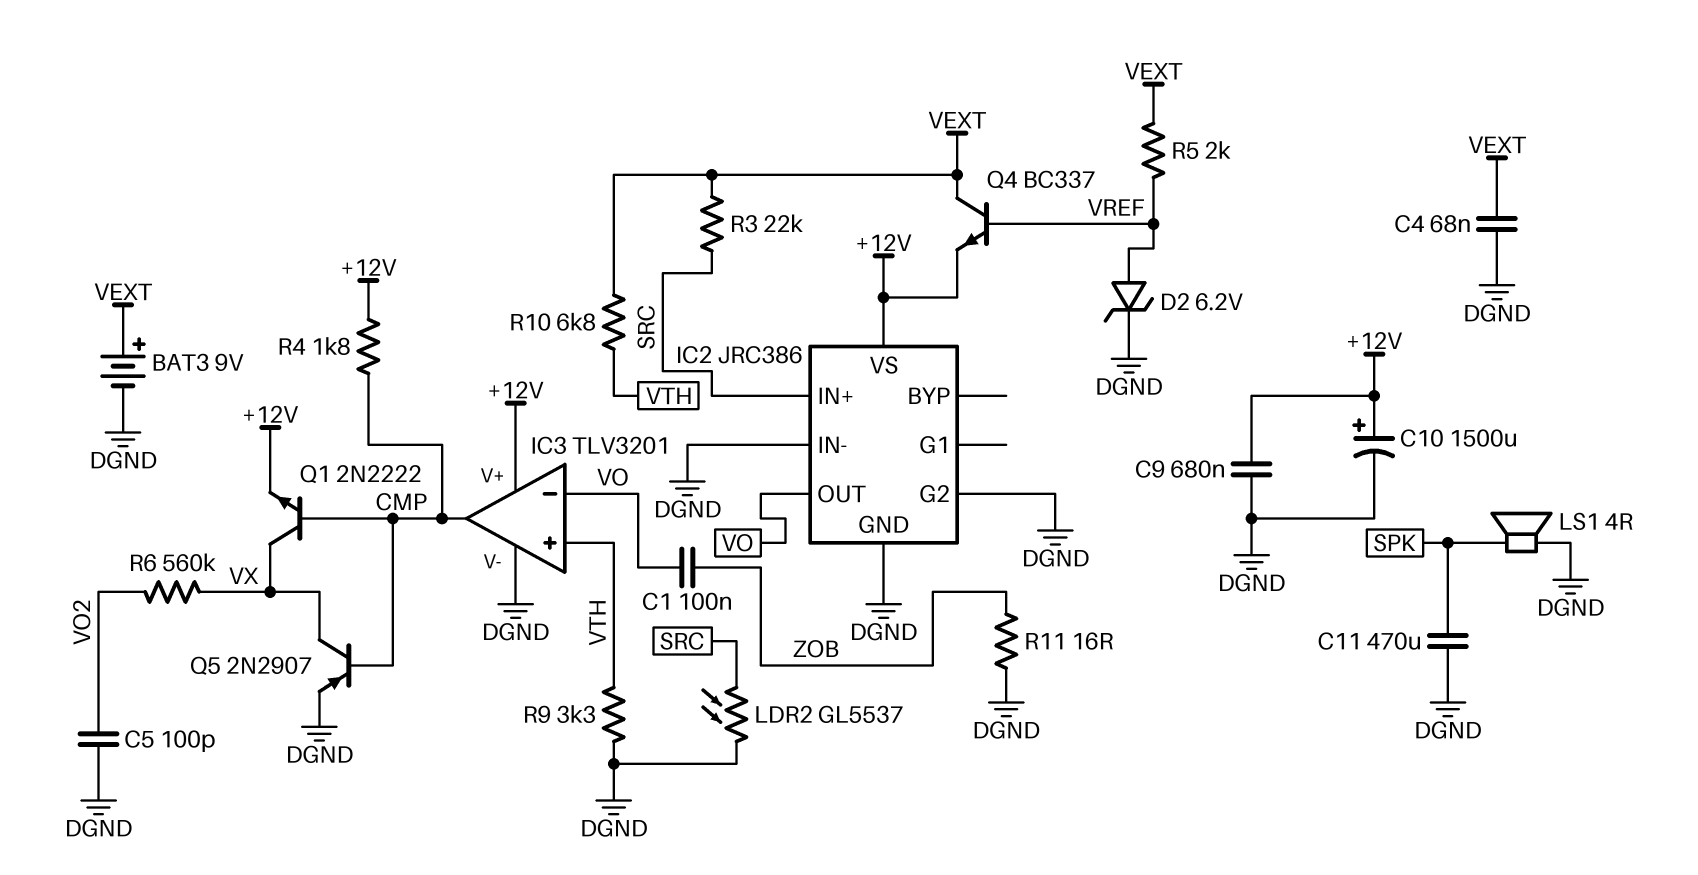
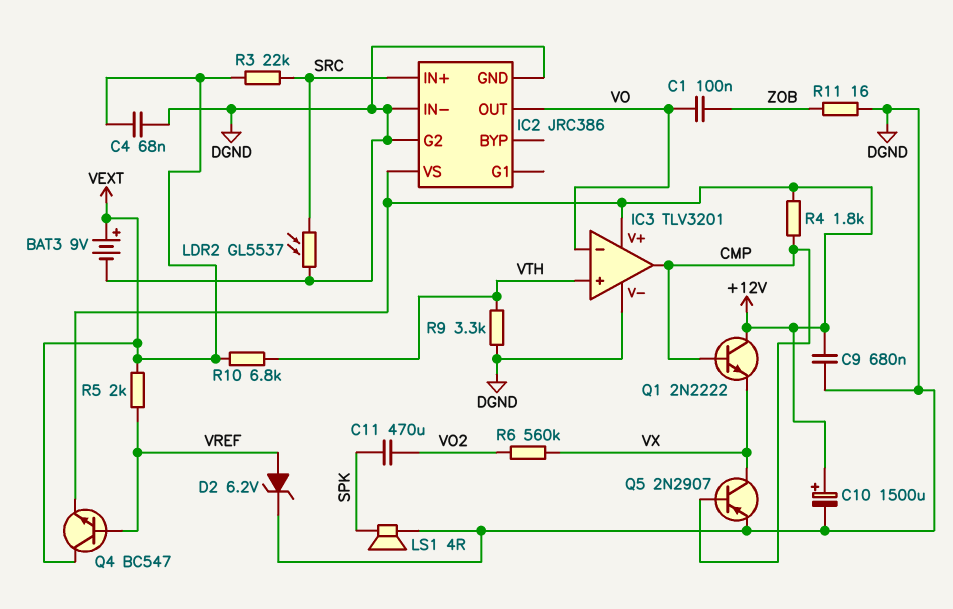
C5: 100pF (DGND, VO2) -> none
C11: 470uF (DGND, SPK) -> 470uF (SPK, VO2)
Q1: NPN 2N2222 (B CMP, C VX, E +12V) -> NPN 2N2222 (B CMP, C +12V, E VX)
Q4: NPN BC337 (B VREF, C VEXT, E +12V) -> NPN BC547 (B VREF, C VEXT, E +12V)

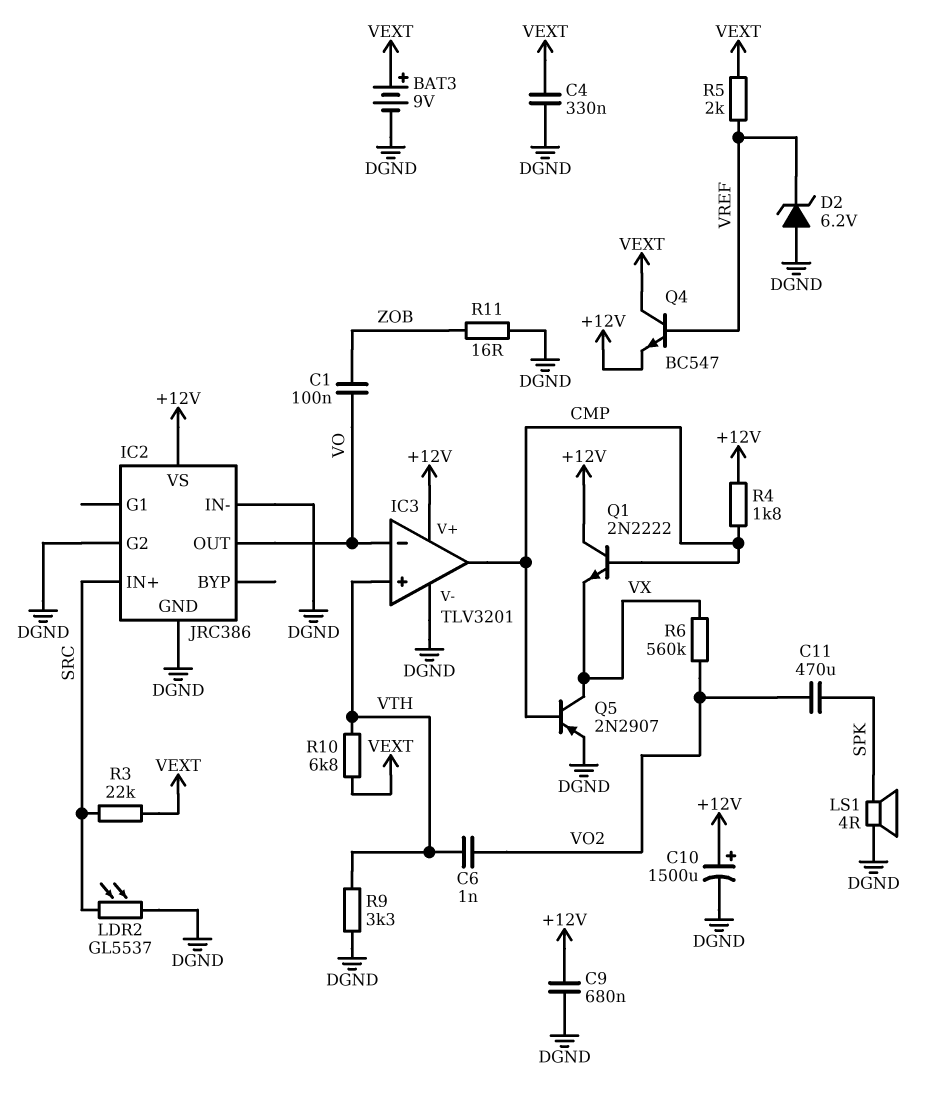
C4: 68nF (DGND, VEXT) -> 330nF (DGND, VEXT)
C6: none -> 1nF (VO2, VTH)
D2: zener 6.2V (A VREF, K DGND) -> zener 6.2V (A DGND, K VREF)

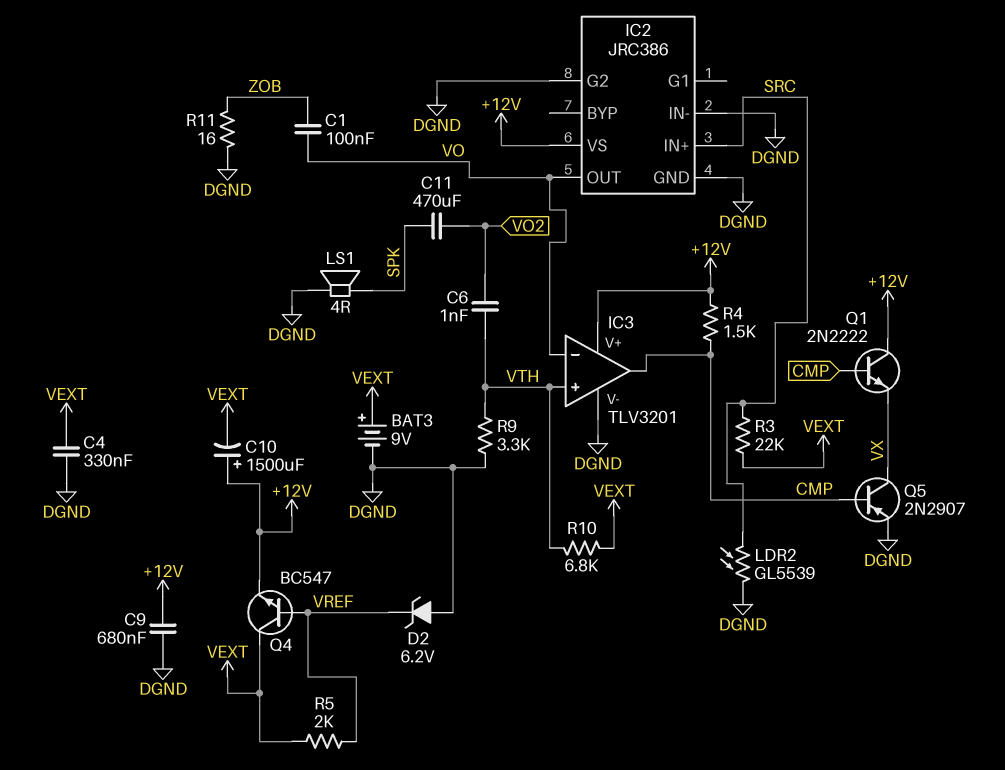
C10: 1500uF (plus +12V, minus DGND) -> 1500uF (plus +12V, minus VEXT)
LDR2: GL5537 (DGND, SRC) -> GL5539 (DGND, SRC)
R4: 1.8k (+12V, CMP) -> 1.5k (+12V, CMP)
R6: 560k (VO2, VX) -> none

